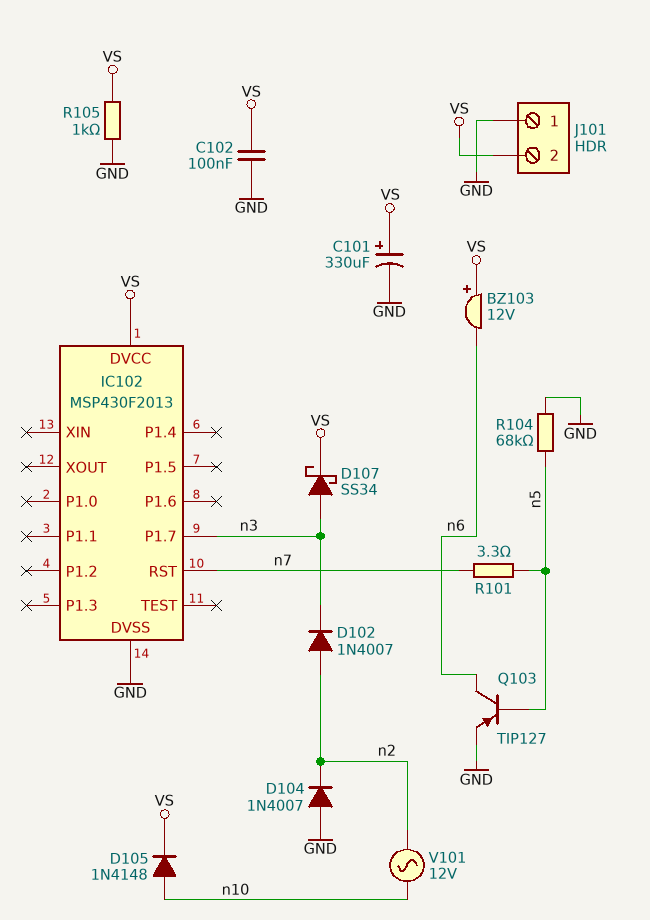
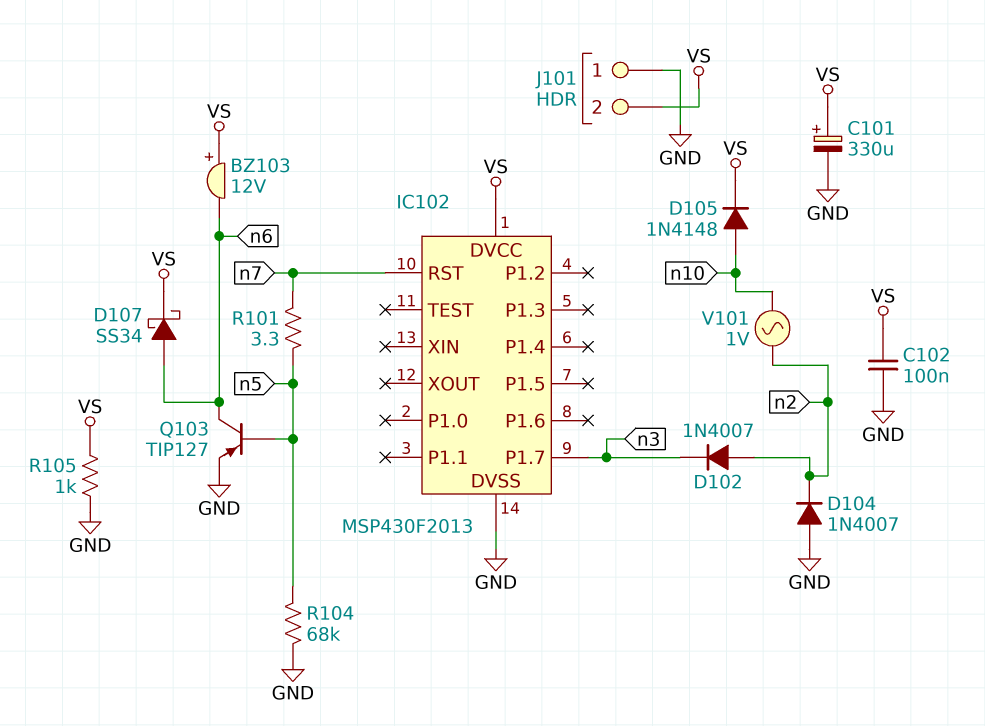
D107: schottky SS34 (A n3, K VS) -> schottky SS34 (A n6, K VS)
V101: AC 12V (n2, n10) -> AC 1V (n2, n10)

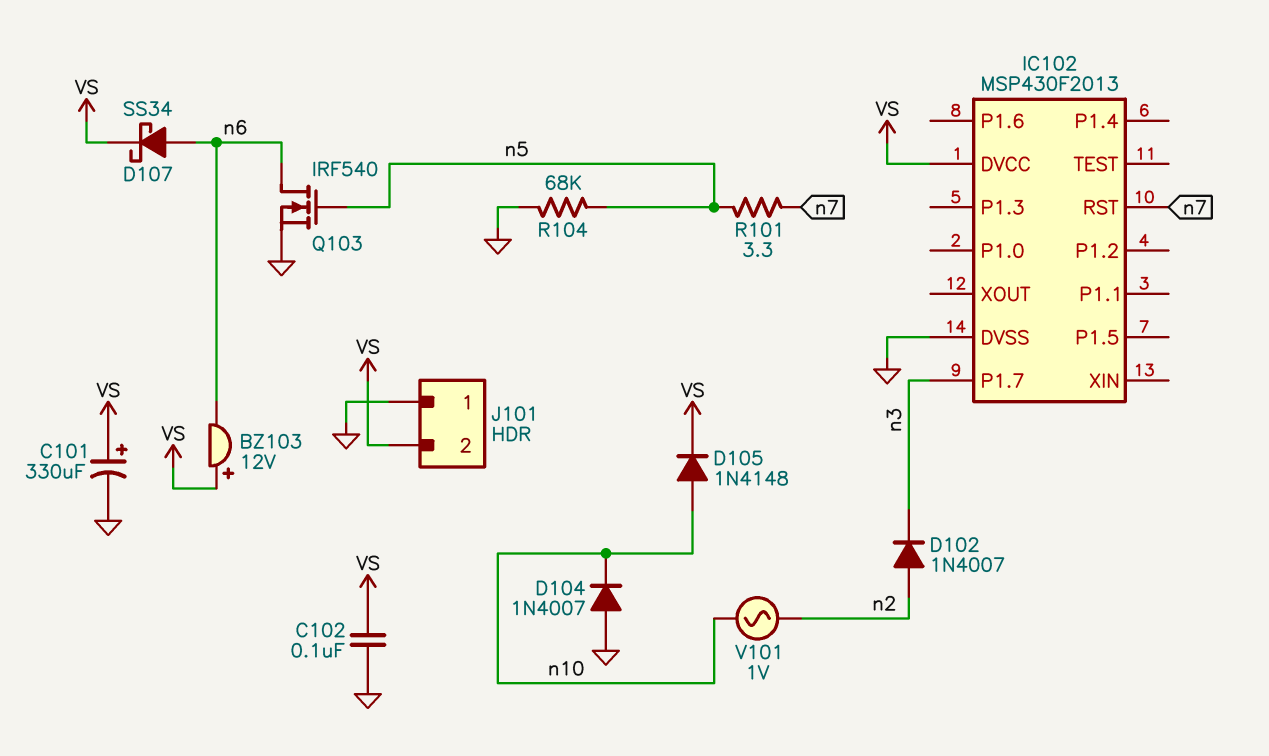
D104: diode 1N4007 (A GND, K n2) -> diode 1N4007 (A GND, K n10)
Q103: PNP TIP127 (B n5, C n6, E GND) -> NMOS IRF540 (G n5, D n6, S GND)
R105: 1k (GND, VS) -> none

